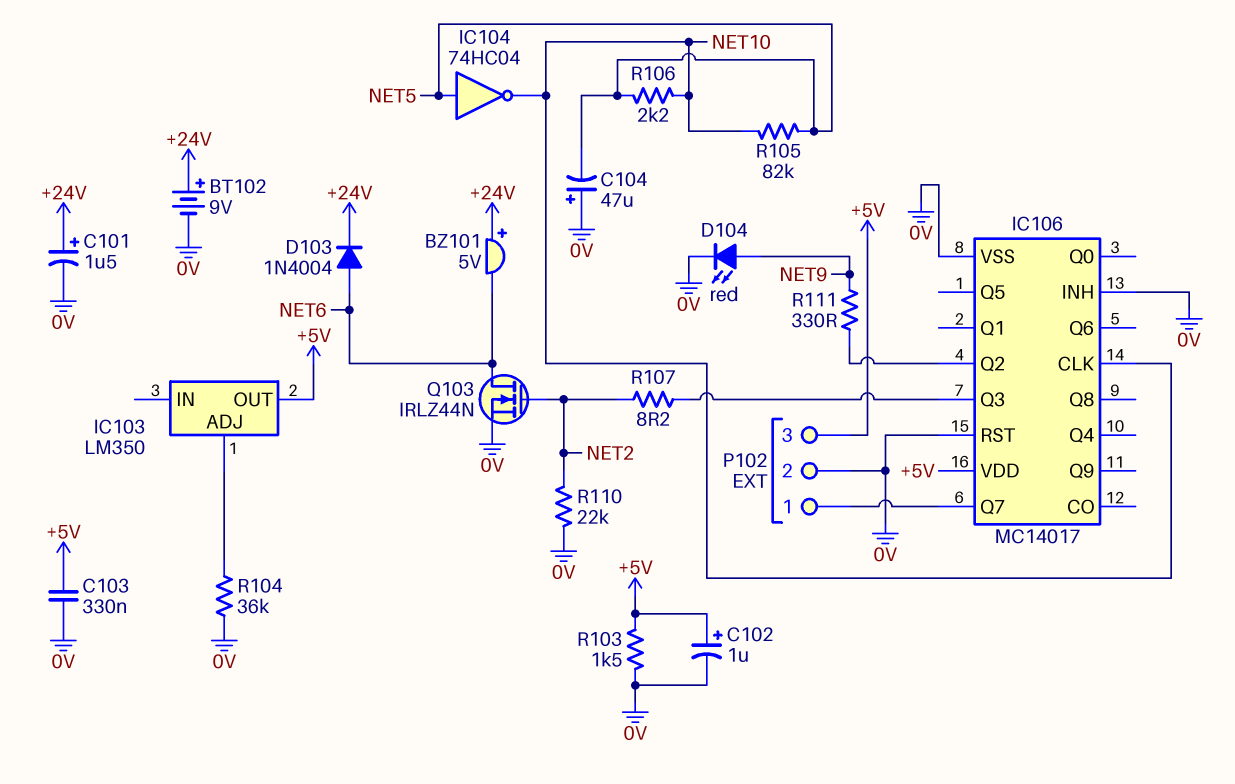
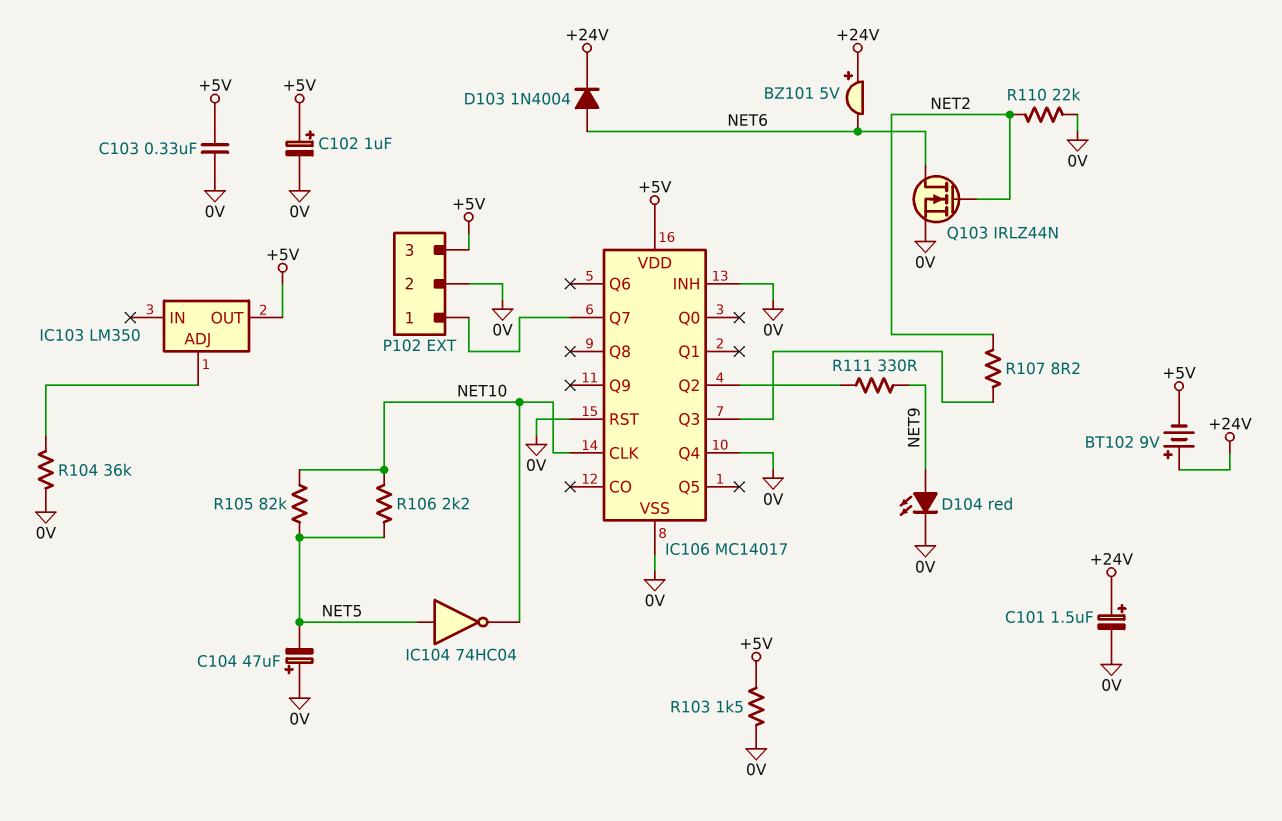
BT102: 9V (plus +24V, minus 0V) -> 9V (plus +24V, minus +5V)
IC106 pin Q4: none -> 0V

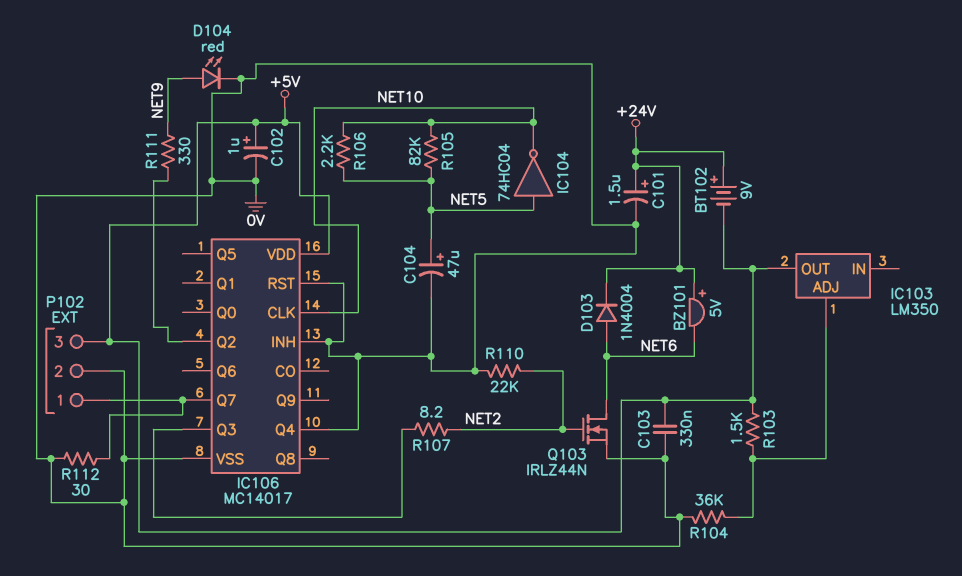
C104: 47uF (plus 0V, minus NET5) -> 47uF (plus NET5, minus 0V)
R103: 1.5k (+5V, 0V) -> 1.5k (+5V, IC103/ADJ)
R112: none -> 30 (0V, IC106/Q7)

